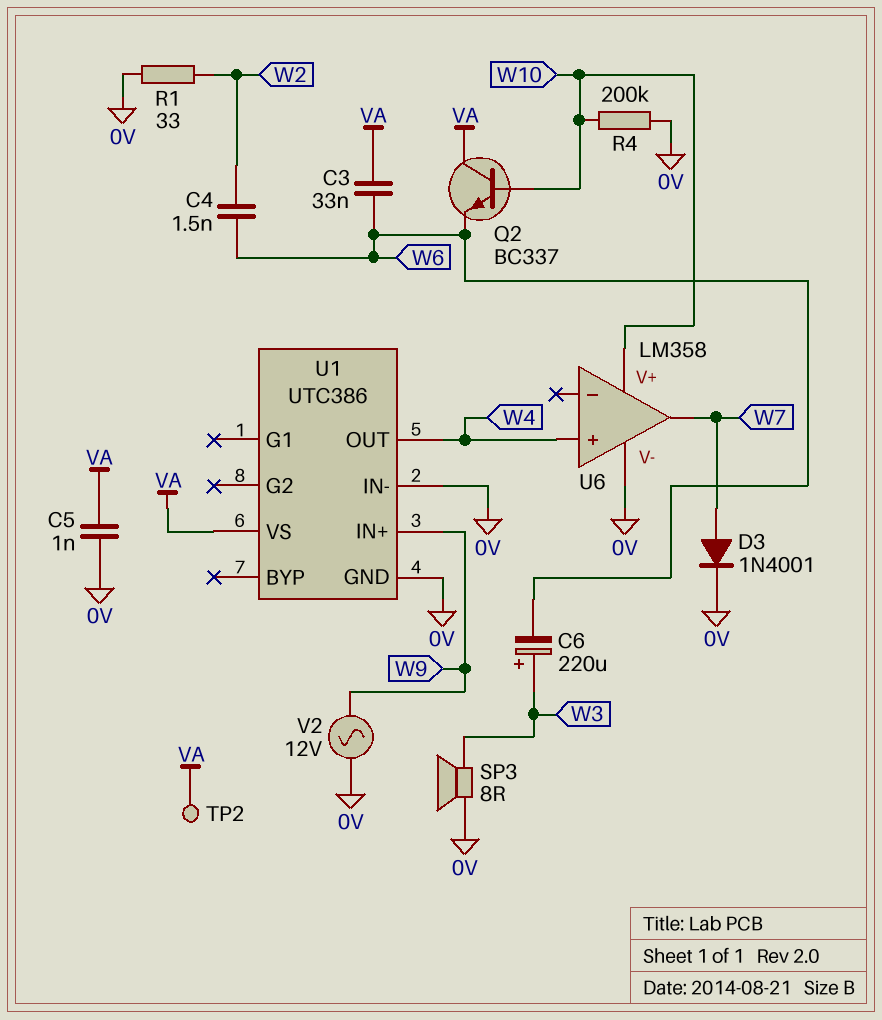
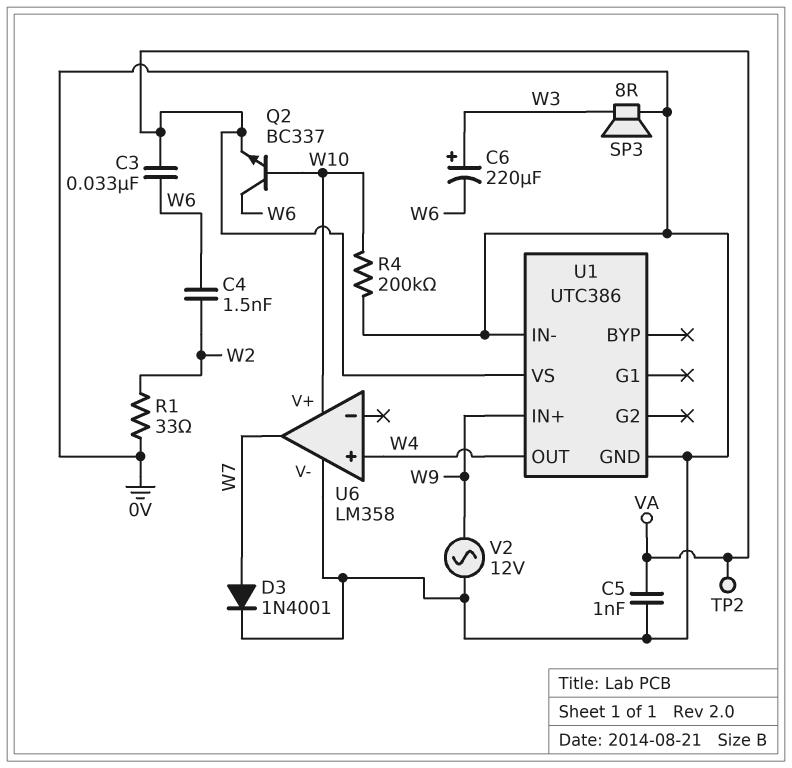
Q2: NPN BC337 (B W10, C VA, E W6) -> NPN BC337 (B W10, C W6, E VA)

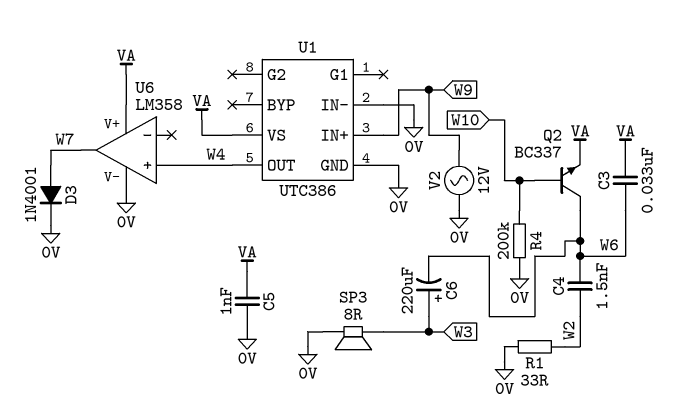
TP2: test point (VA) -> none
U6 pin V+: W10 -> VA

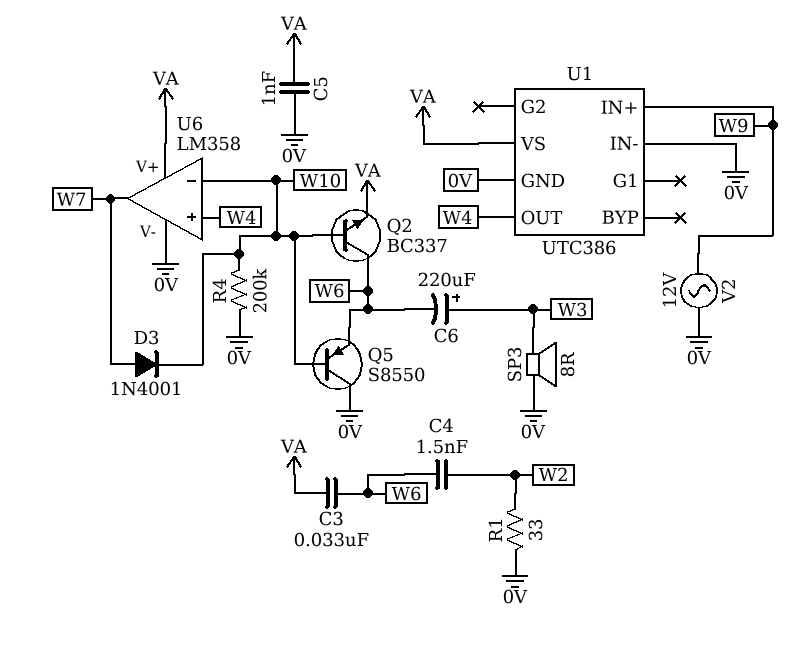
D3: diode 1N4001 (A W7, K 0V) -> diode 1N4001 (A W7, K W10)
Q5: none -> PNP S8550 (B W10, C 0V, E W6)
U6 pin in-: none -> W10

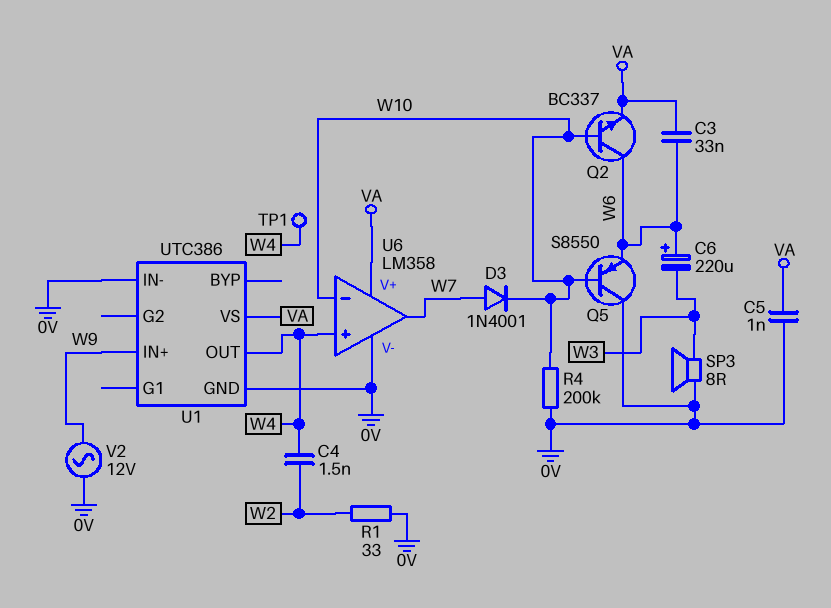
C4: 1.5nF (W2, W6) -> 1.5nF (W2, W4)
C6: 220uF (plus W3, minus W6) -> 220uF (plus W6, minus W3)
TP1: none -> test point (W4)

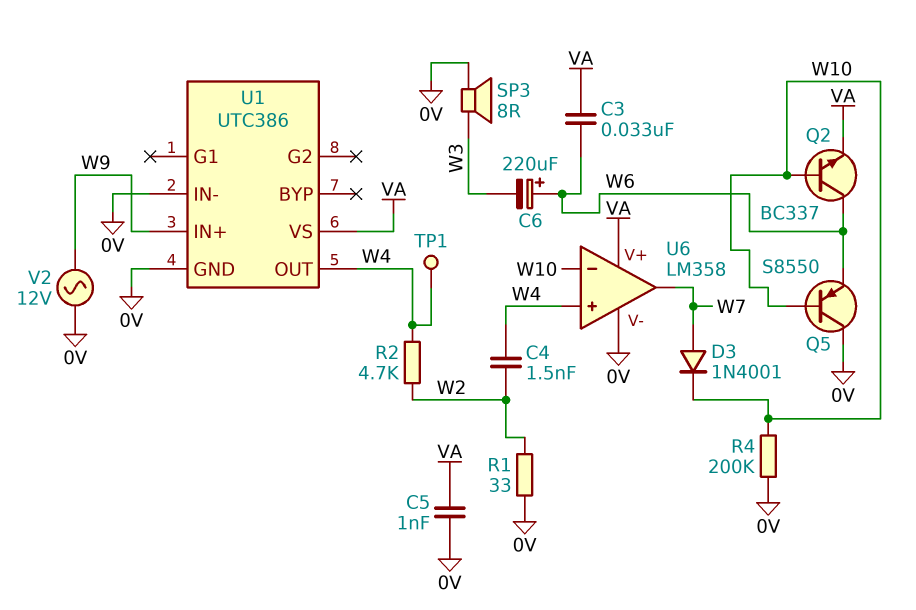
R2: none -> 4.7k (W2, W4)

